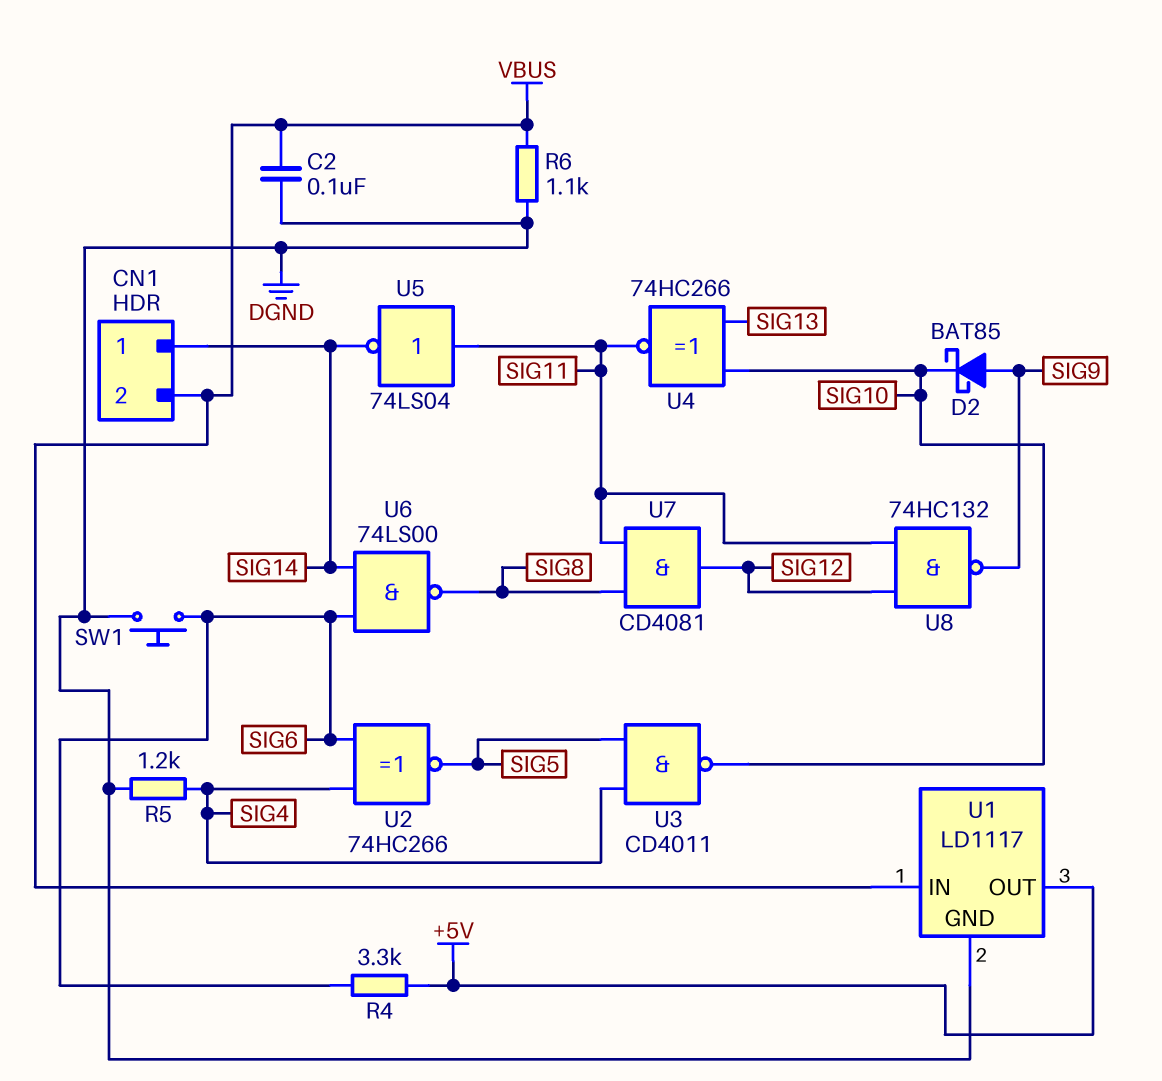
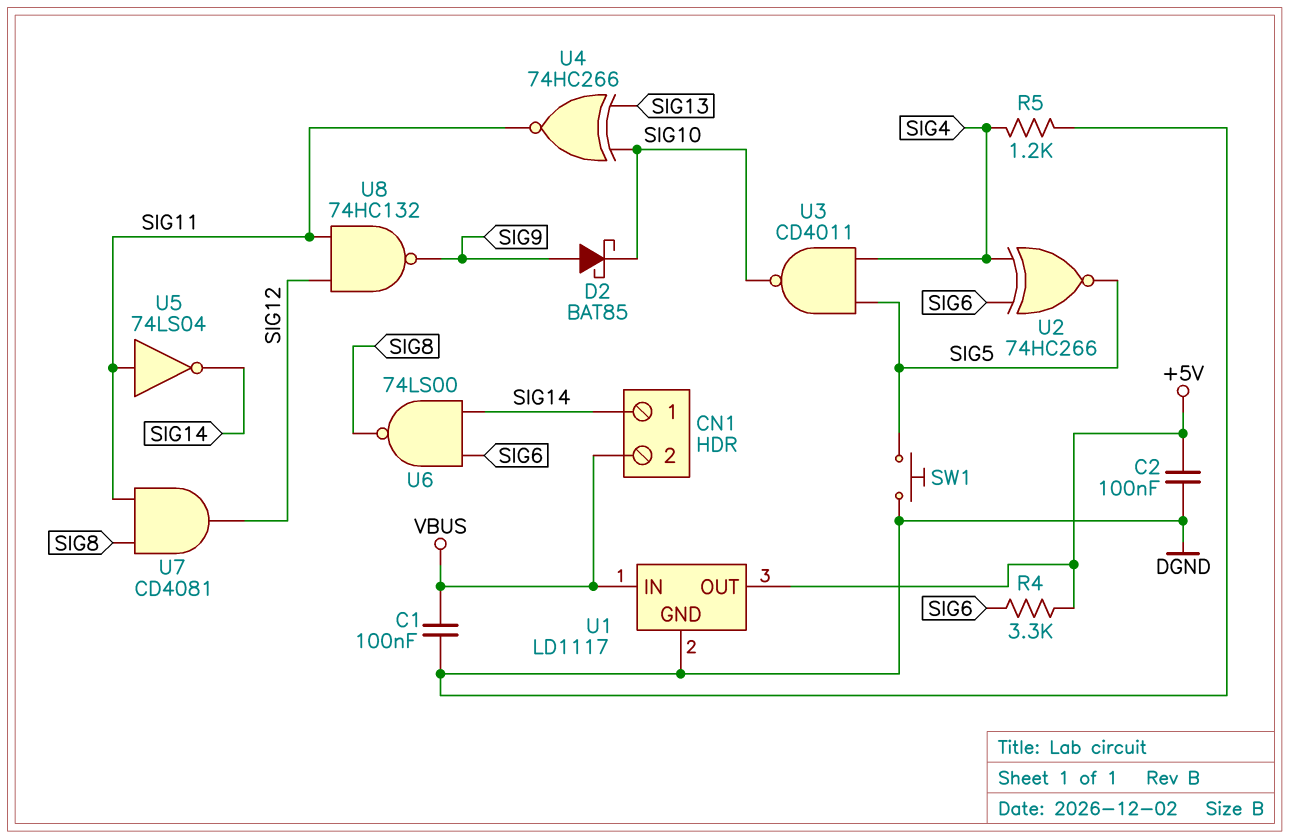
C1: none -> 100nF (DGND, VBUS)
C2: 100nF (DGND, VBUS) -> 100nF (+5V, DGND)
R6: 1.1k (DGND, VBUS) -> none
SW1: button (DGND, SIG6) -> button (DGND, SIG5)

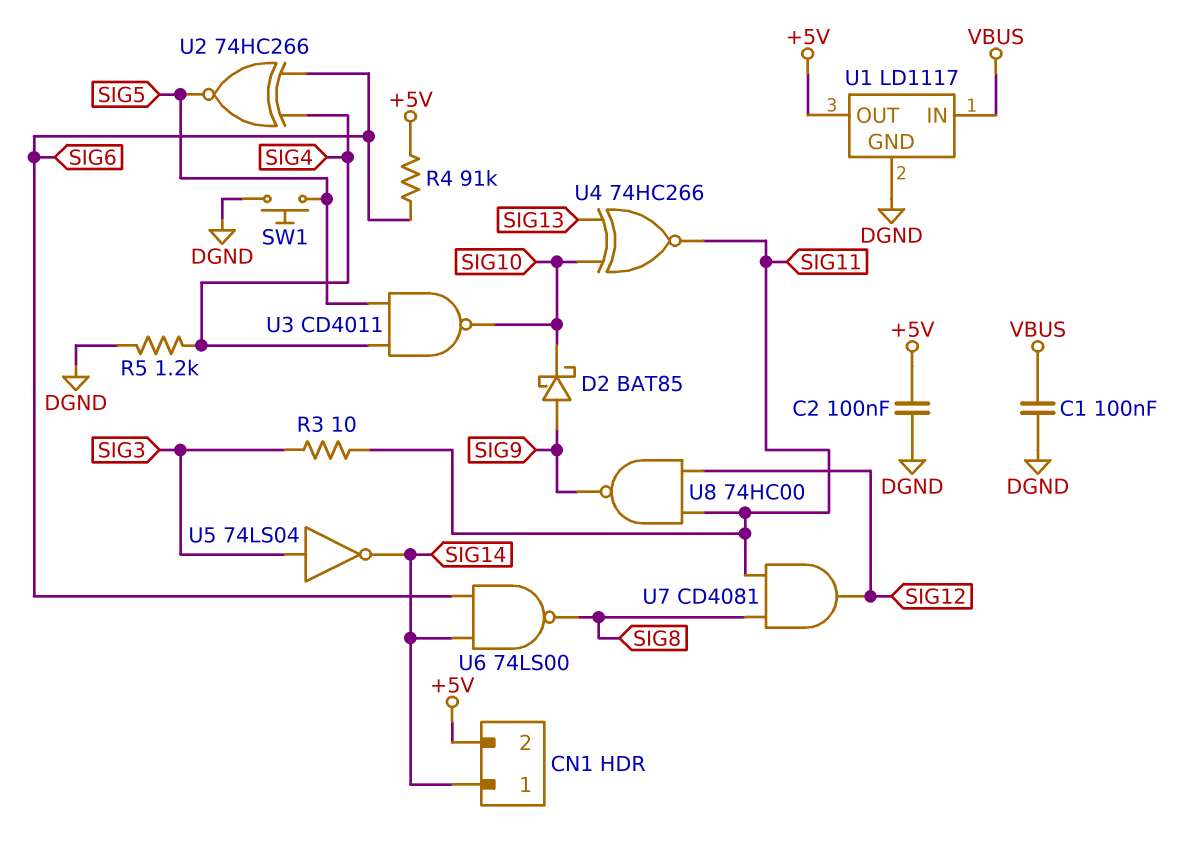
CN1 pin 2: VBUS -> +5V
R3: none -> 10 (SIG3, SIG11)
R4: 3.3k (+5V, SIG6) -> 91k (+5V, SIG6)
U5: NOT 74LS04 (in SIG11, out SIG14) -> NOT 74LS04 (in SIG3, out SIG14)
U8: NAND 74HC132 (in SIG11, in SIG12, out SIG9) -> NAND 74HC00 (in SIG11, in SIG12, out SIG9)

